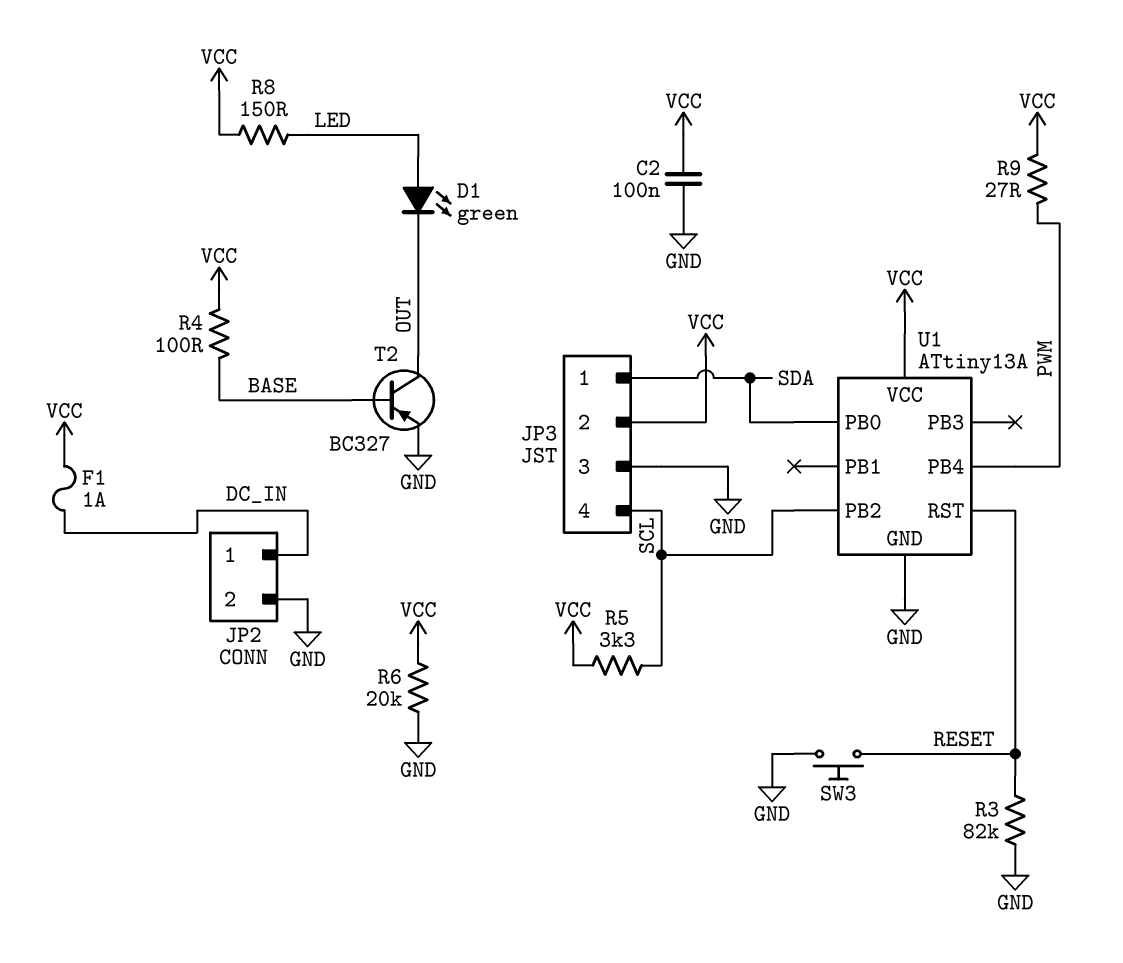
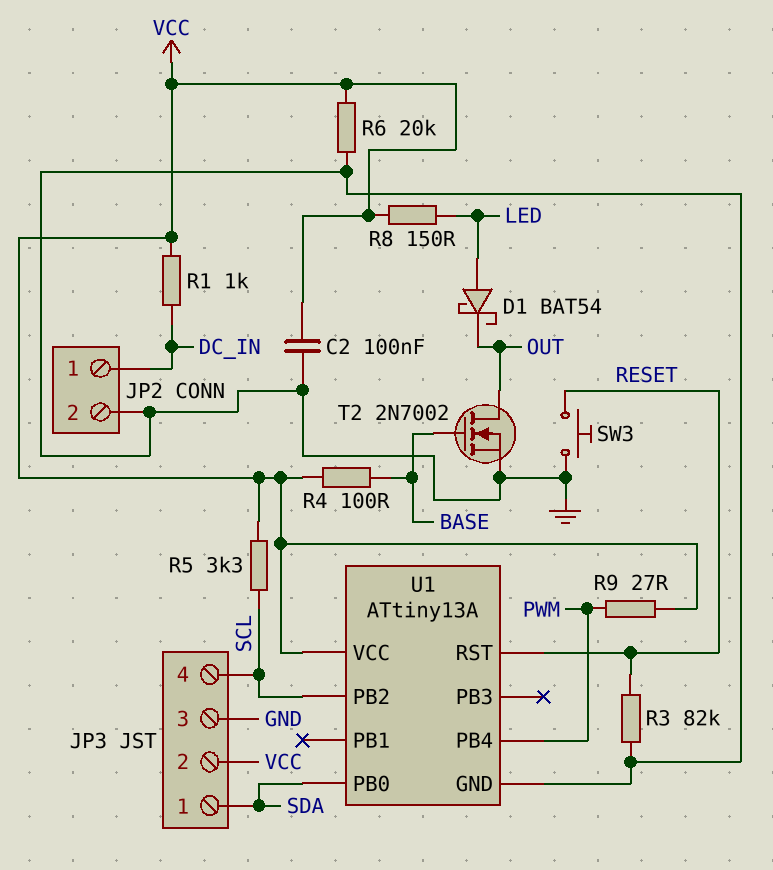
D1: LED green (A LED, K OUT) -> schottky BAT54 (A LED, K OUT)
F1: 1A (DC_IN, VCC) -> none
R1: none -> 1k (DC_IN, VCC)
T2: PNP BC327 (B BASE, C OUT, E GND) -> NMOS 2N7002 (G BASE, D OUT, S GND)

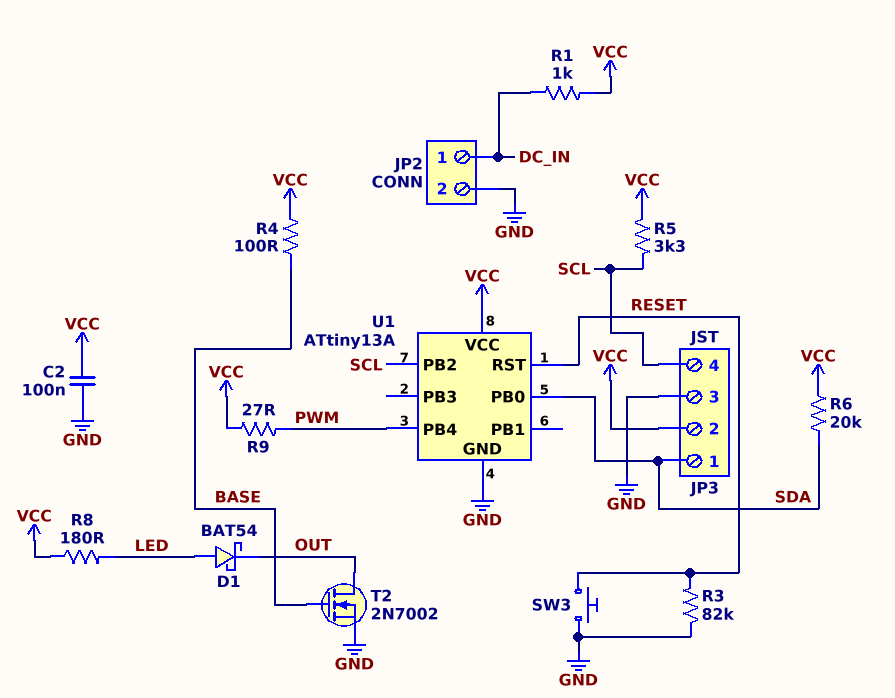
R6: 20k (GND, VCC) -> 20k (SDA, VCC)
R8: 150 (LED, VCC) -> 180 (LED, VCC)

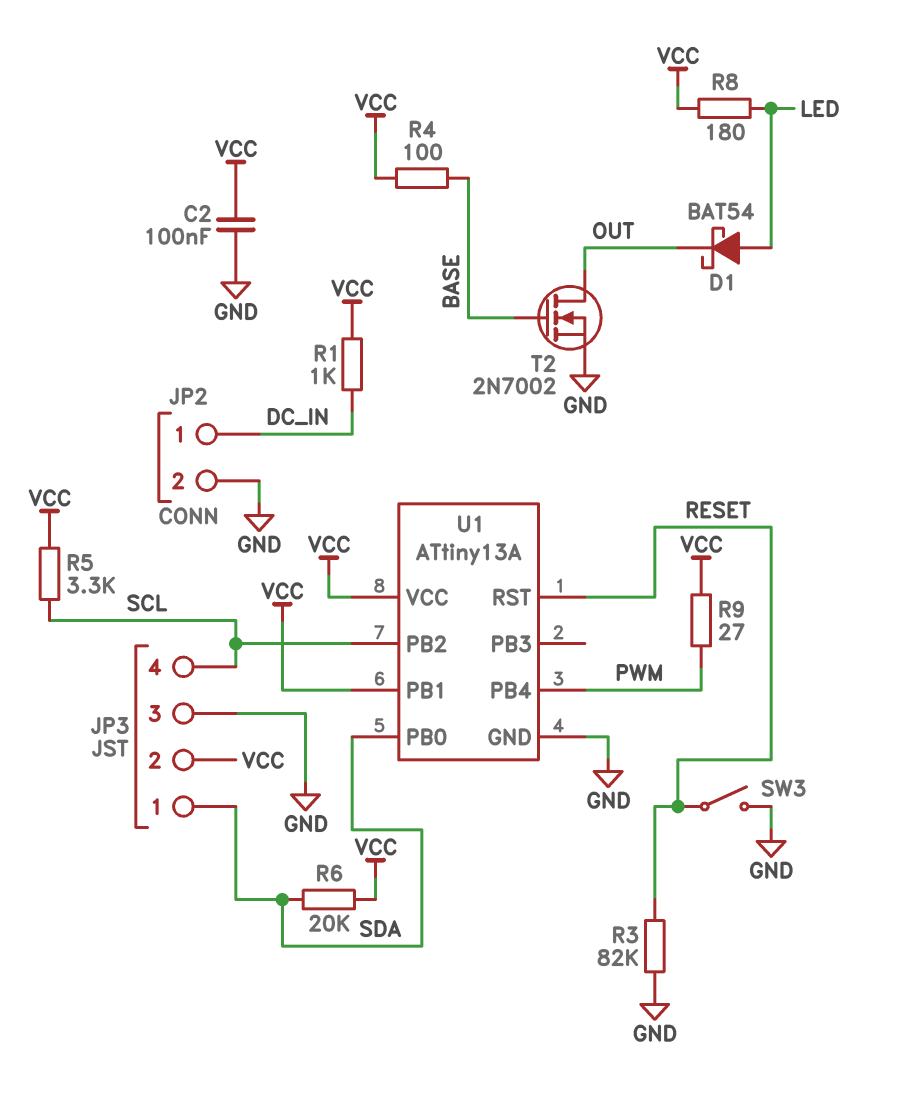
SW3: button (GND, RESET) -> switch (GND, RESET)
U1 pin PB1: none -> VCC

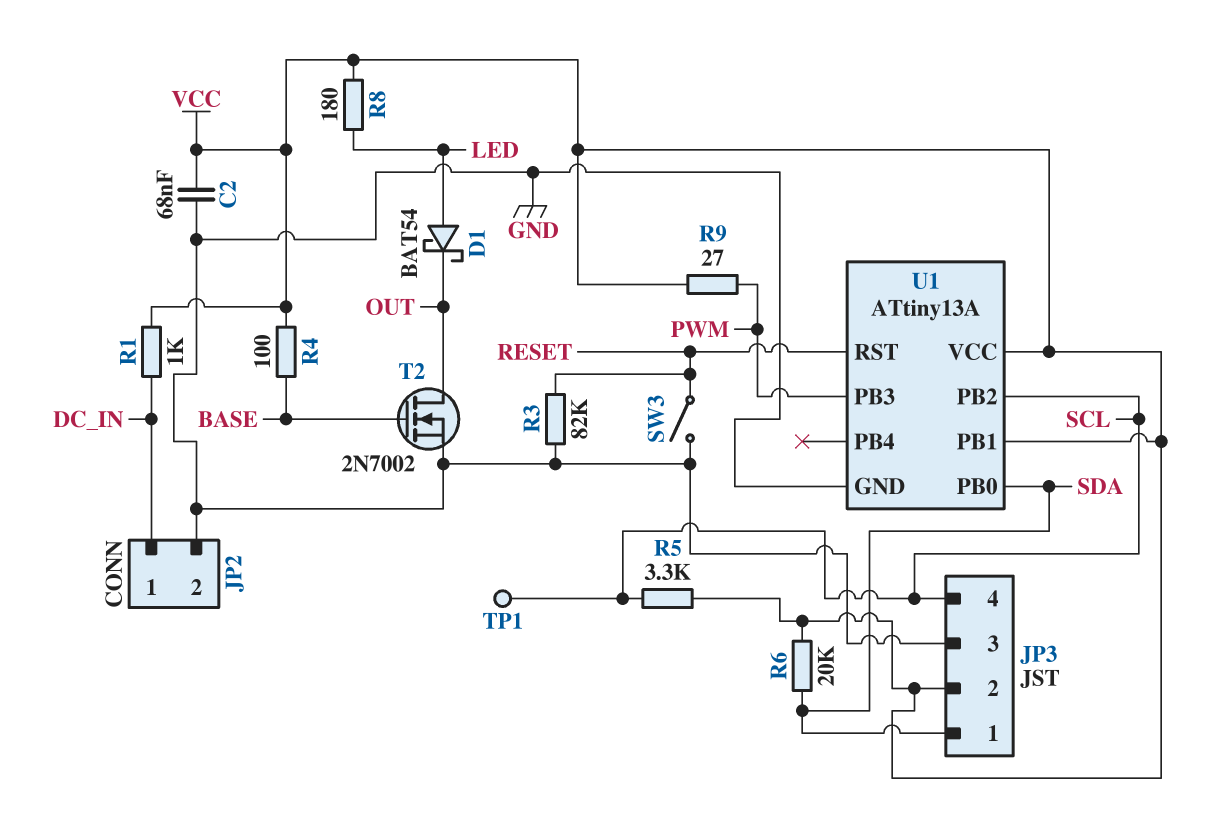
C2: 100nF (GND, VCC) -> 68nF (GND, VCC)
TP1: none -> test point (SCL)
U1 pin PB3: none -> PWM
U1 pin PB4: PWM -> none

